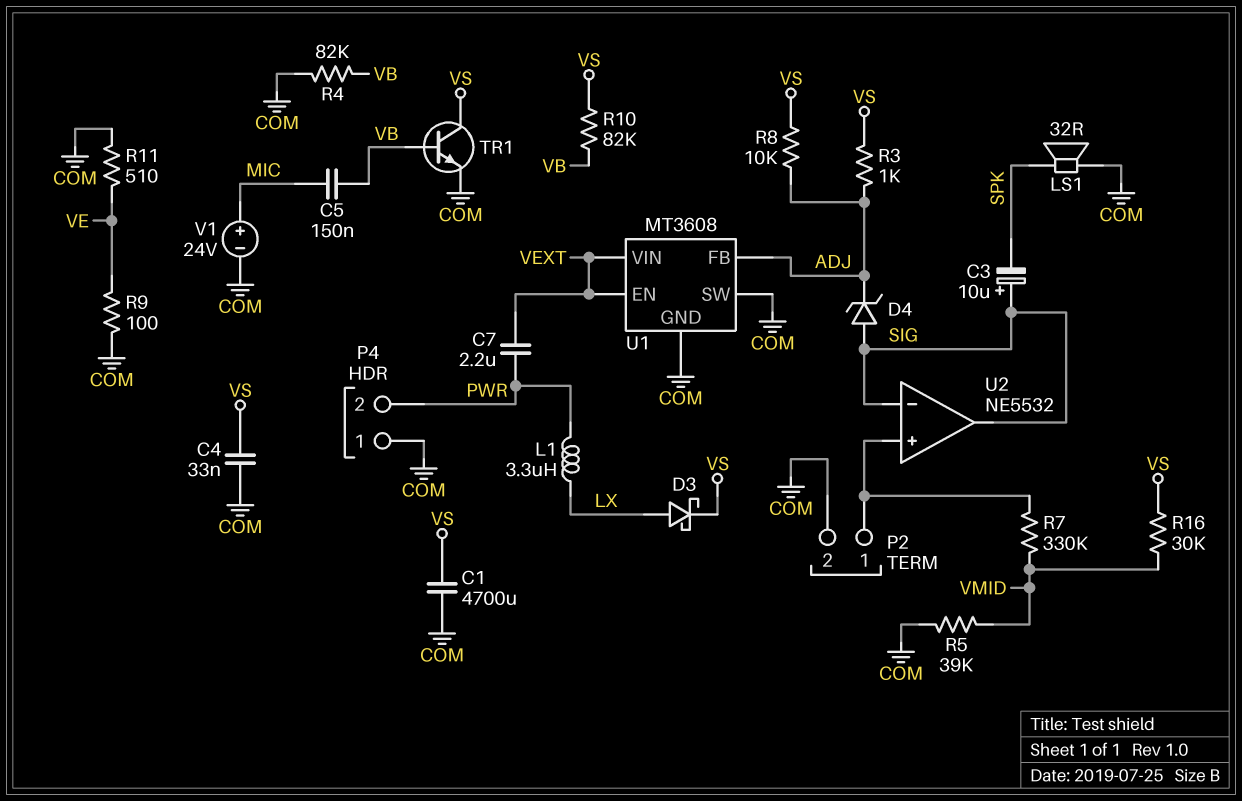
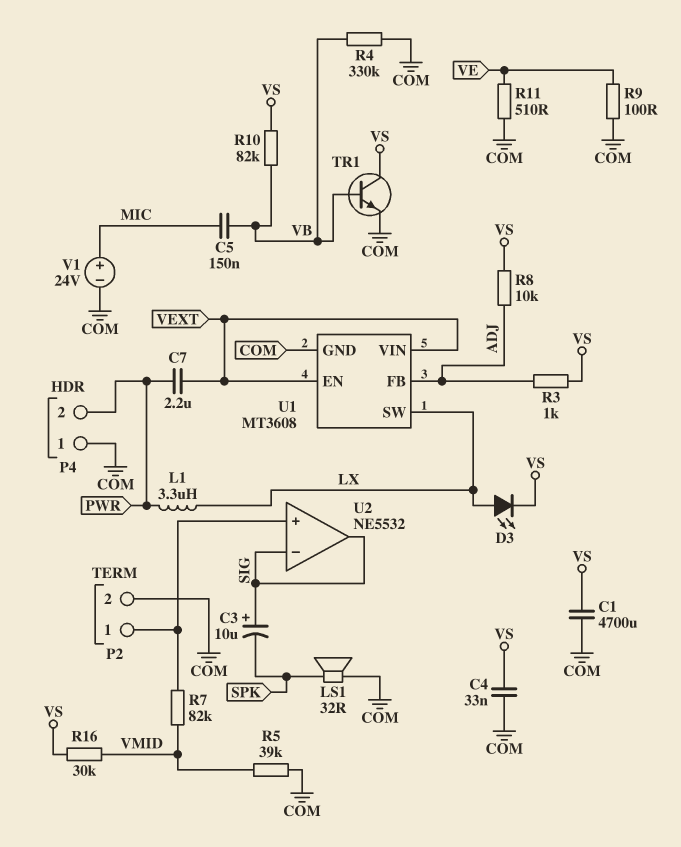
D3: schottky (A LX, K VS) -> LED (A LX, K VS)
D4: zener (A SIG, K ADJ) -> none
R4: 82k (COM, VB) -> 330k (COM, VB)
R7: 330k (P2/1, VMID) -> 82k (P2/1, VMID)
U1 pin SW: COM -> LX

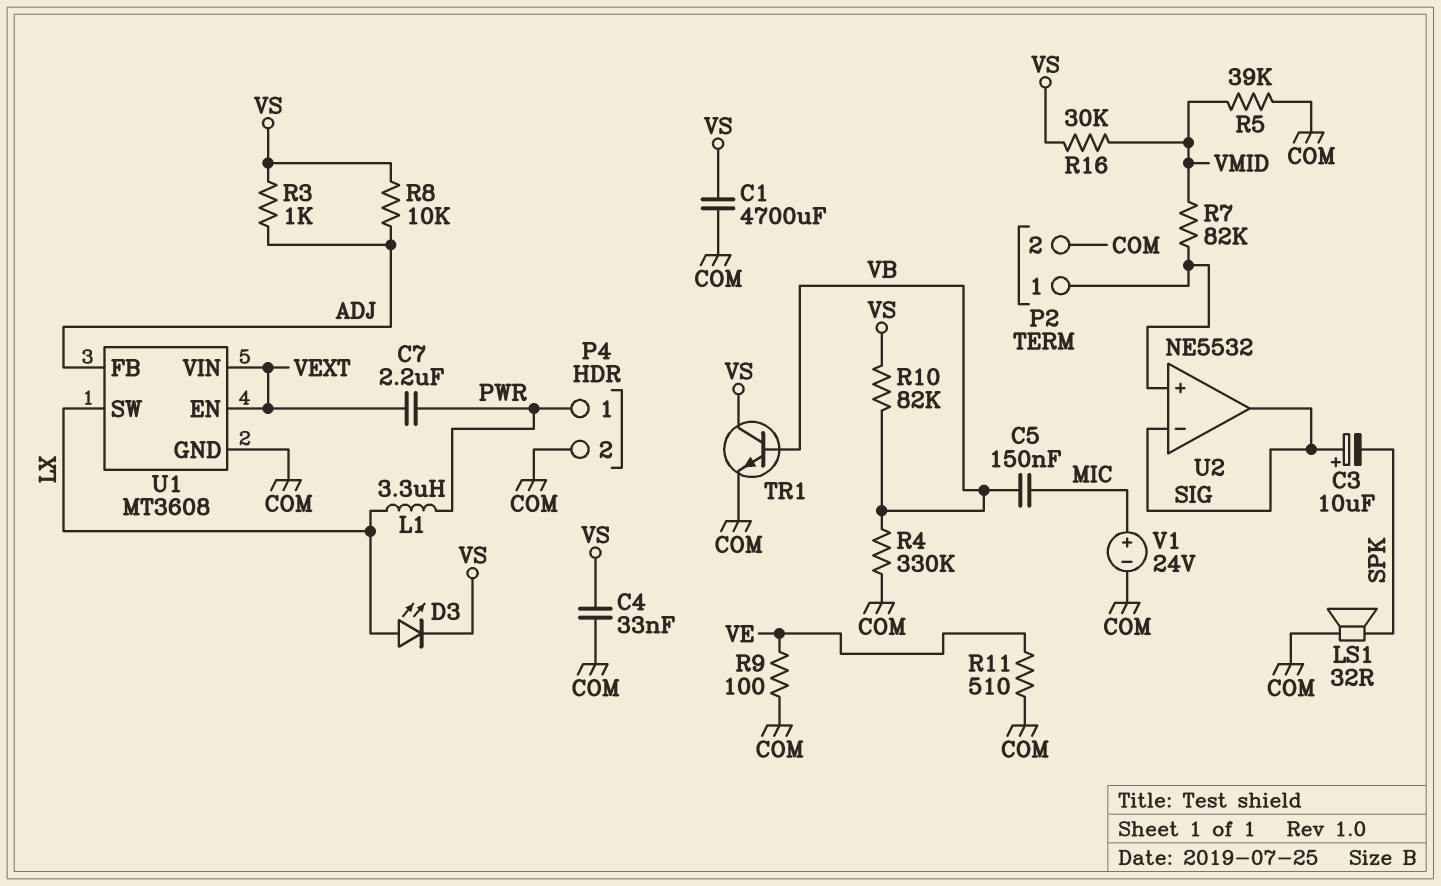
P4 pin 1: COM -> PWR
P4 pin 2: PWR -> COM

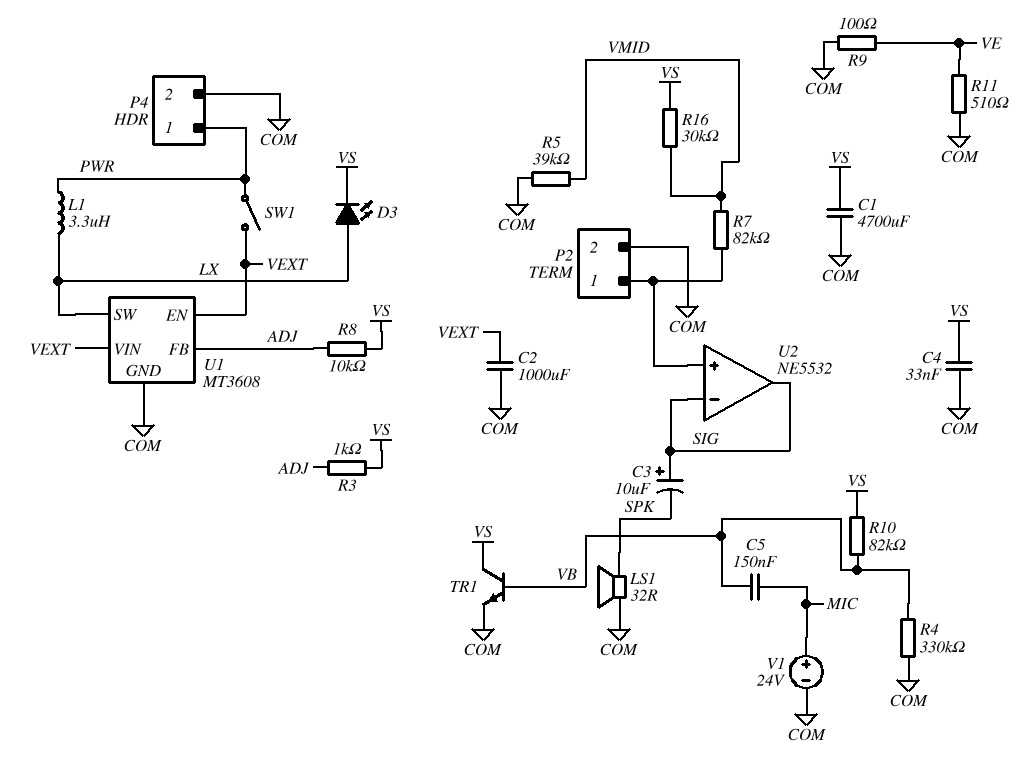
C2: none -> 1000uF (COM, VEXT)
C7: 2.2uF (PWR, VEXT) -> none
SW1: none -> switch (PWR, VEXT)

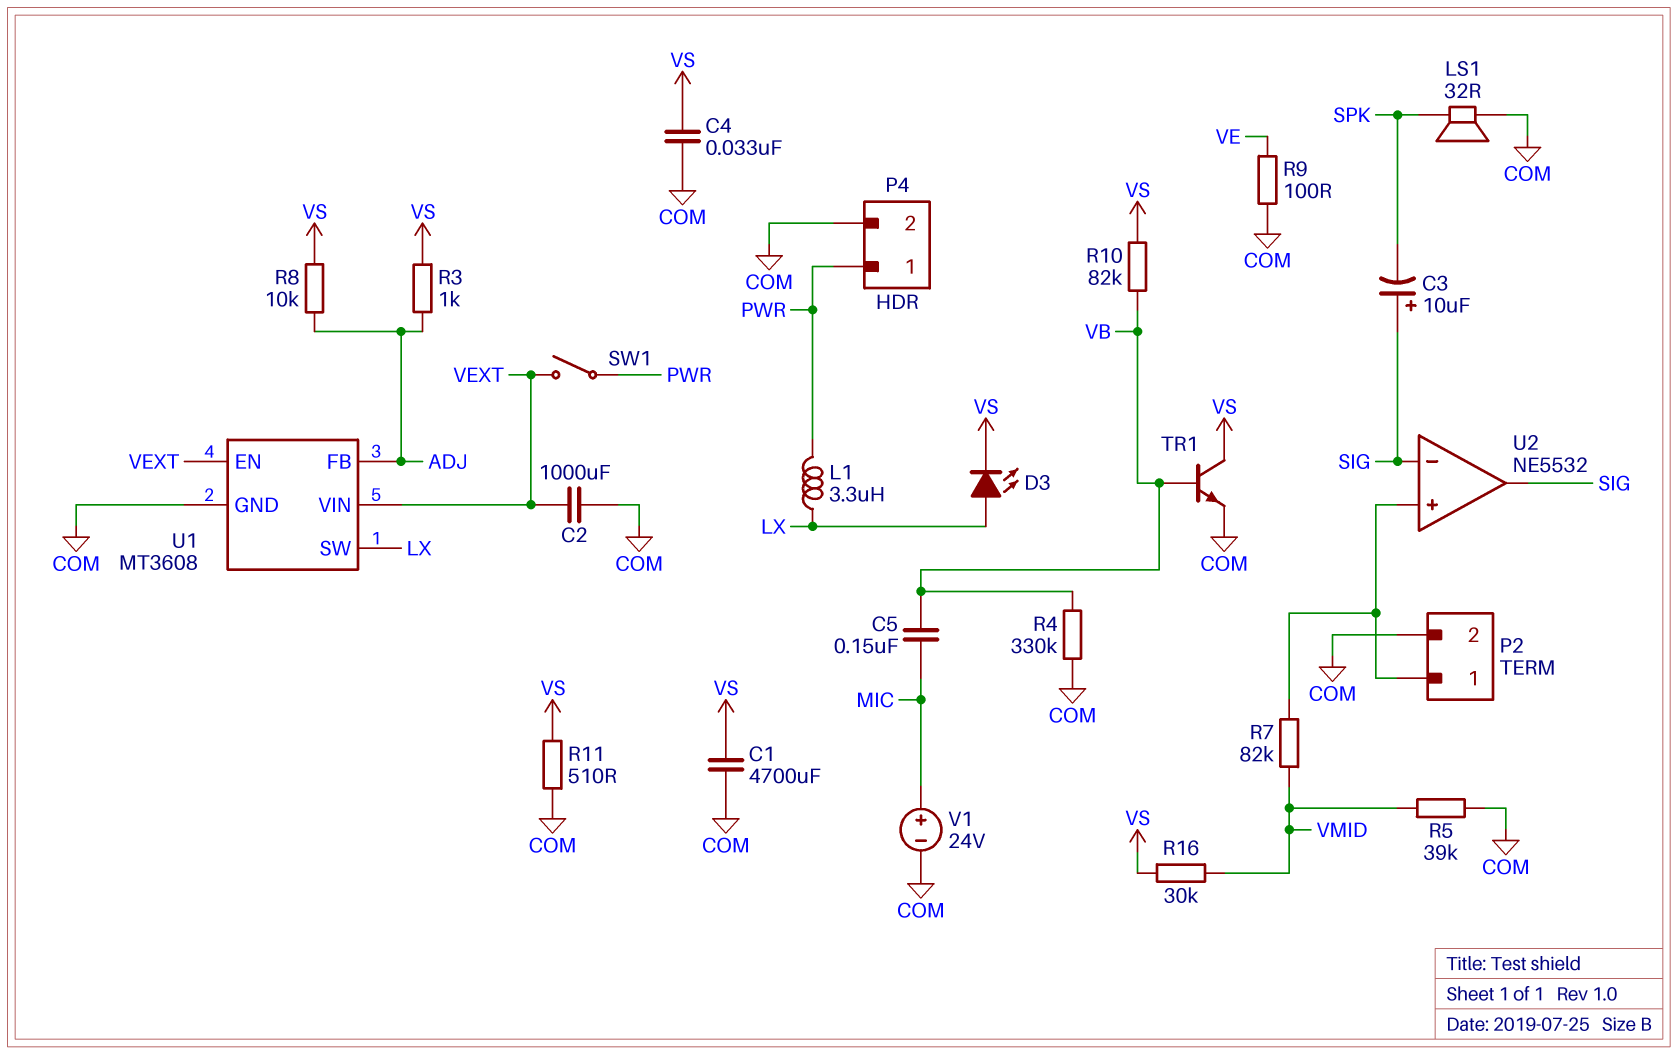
R11: 510 (COM, VE) -> 510 (COM, VS)

